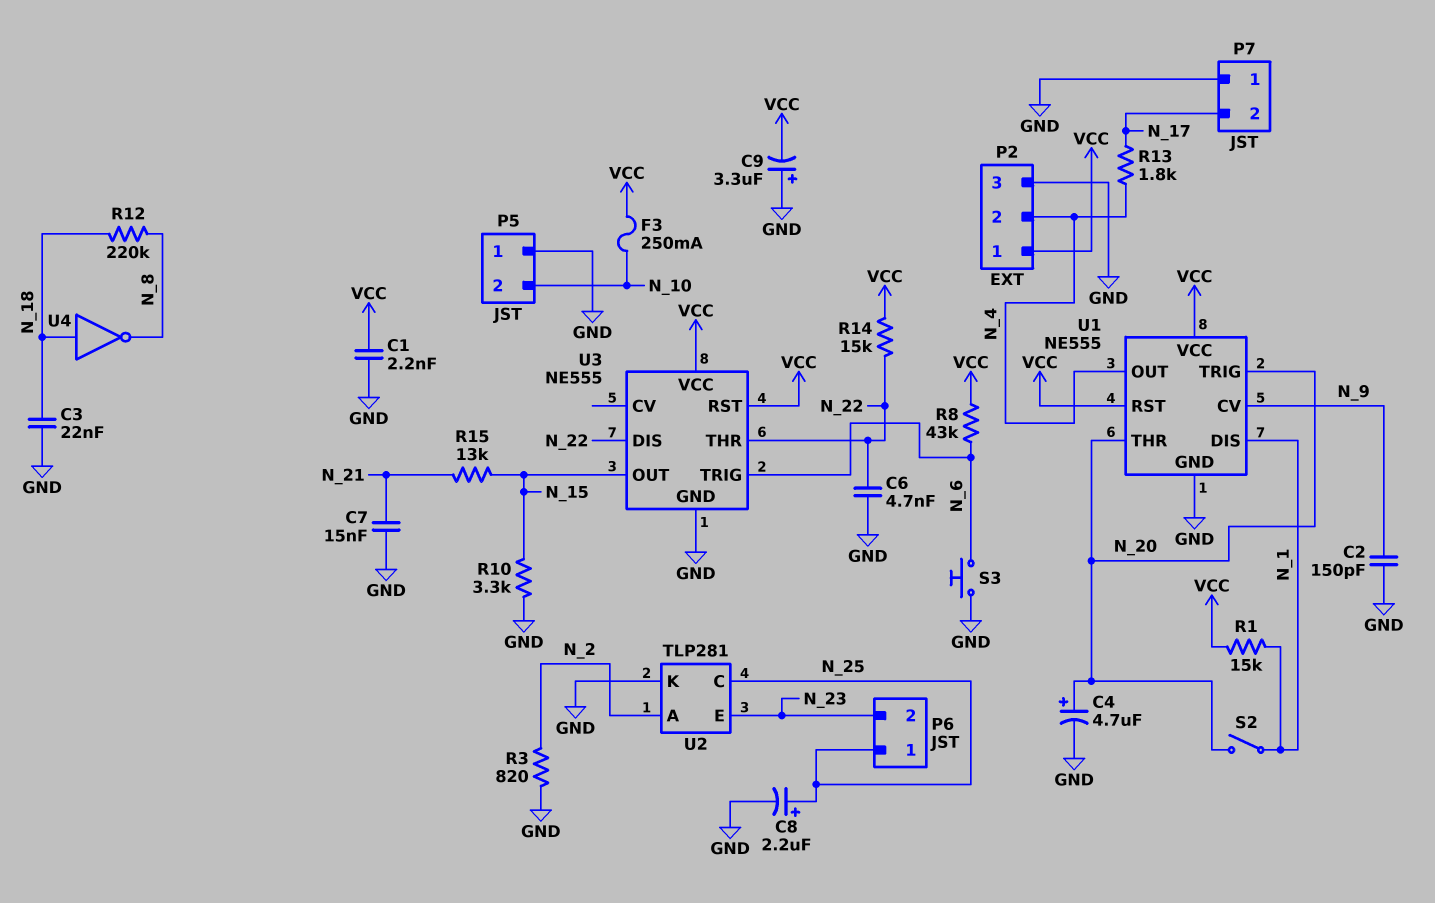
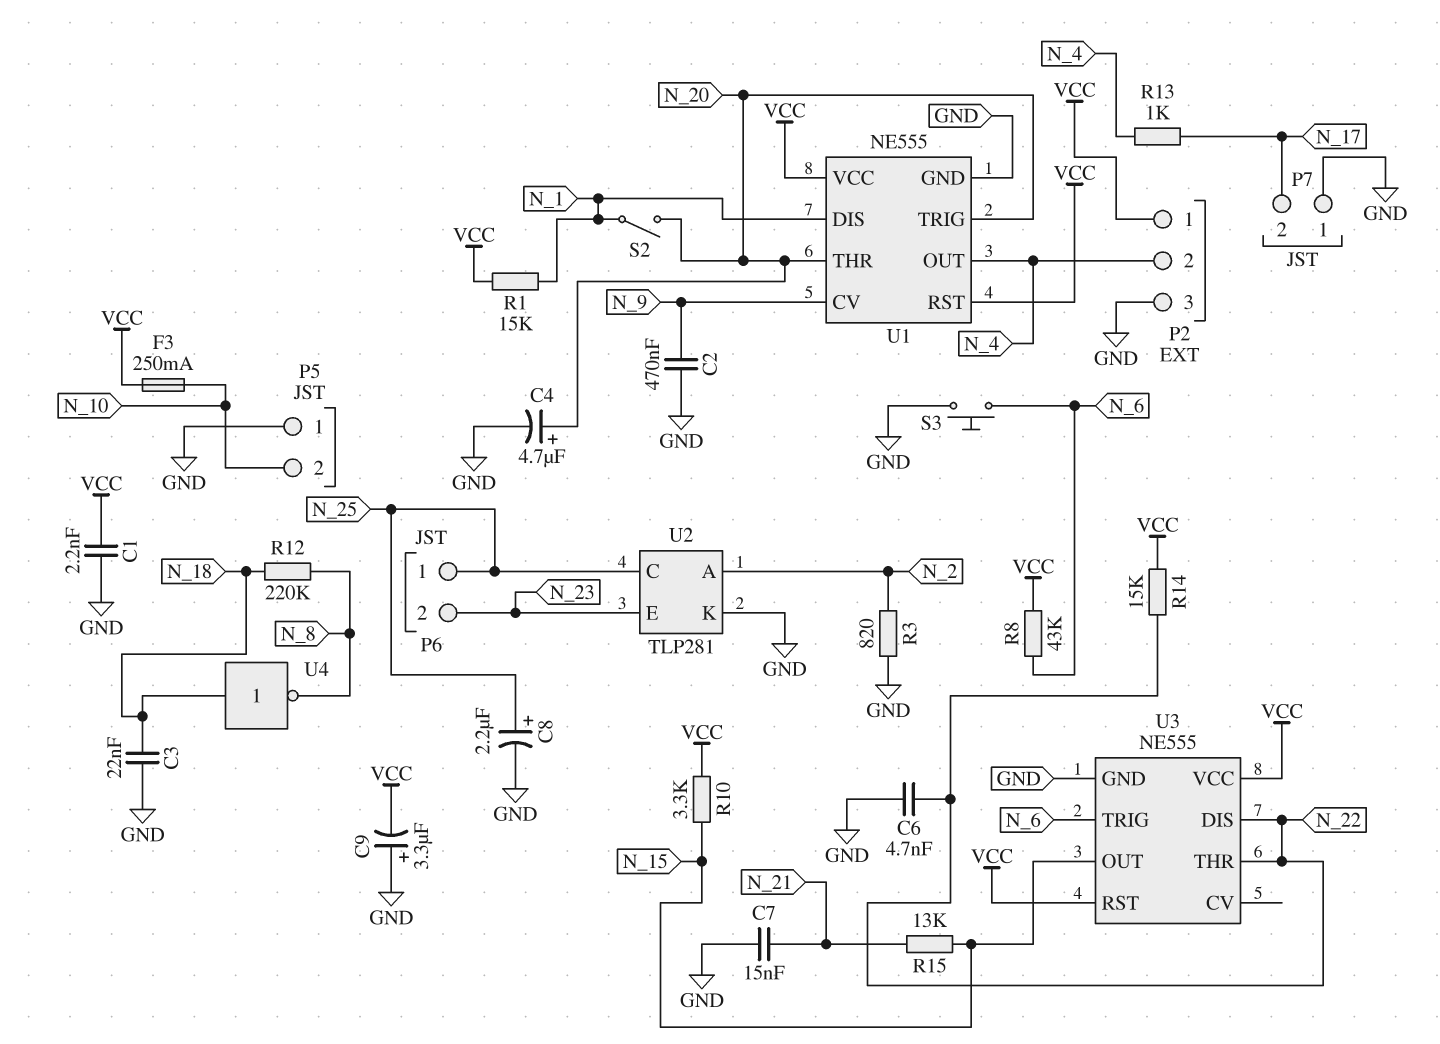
C2: 150pF (GND, N_9) -> 470nF (GND, N_9)
R10: 3.3k (GND, N_15) -> 3.3k (N_15, VCC)
R13: 1.8k (N_4, N_17) -> 1k (N_4, N_17)

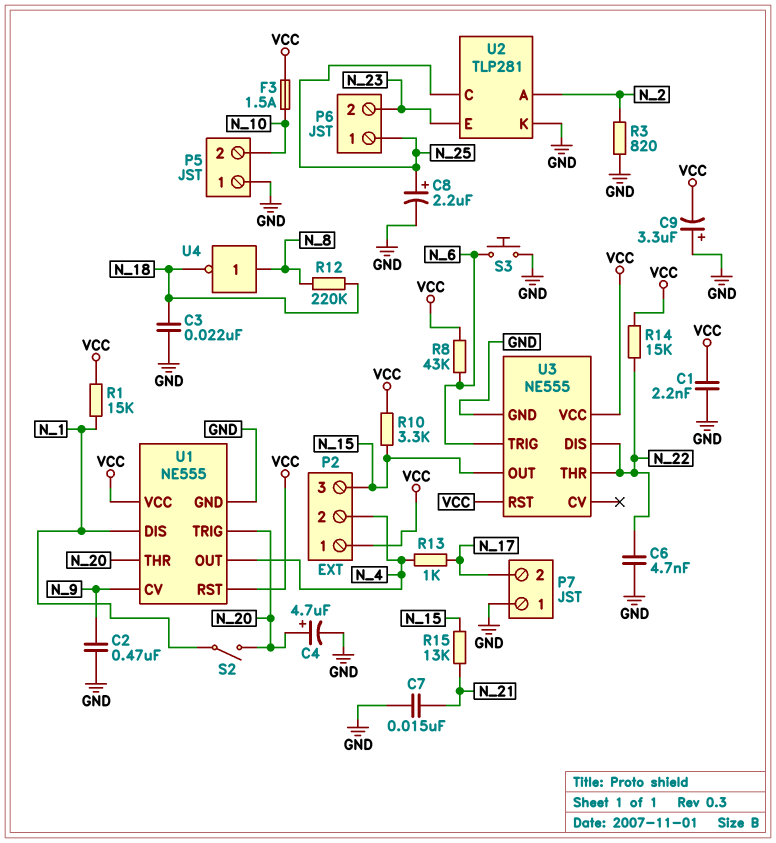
F3: 250mA (N_10, VCC) -> 1.5A (N_10, VCC)
P2 pin 3: GND -> N_15
U4: NOT (in N_18, out N_8) -> NOT (in N_8, out N_18)

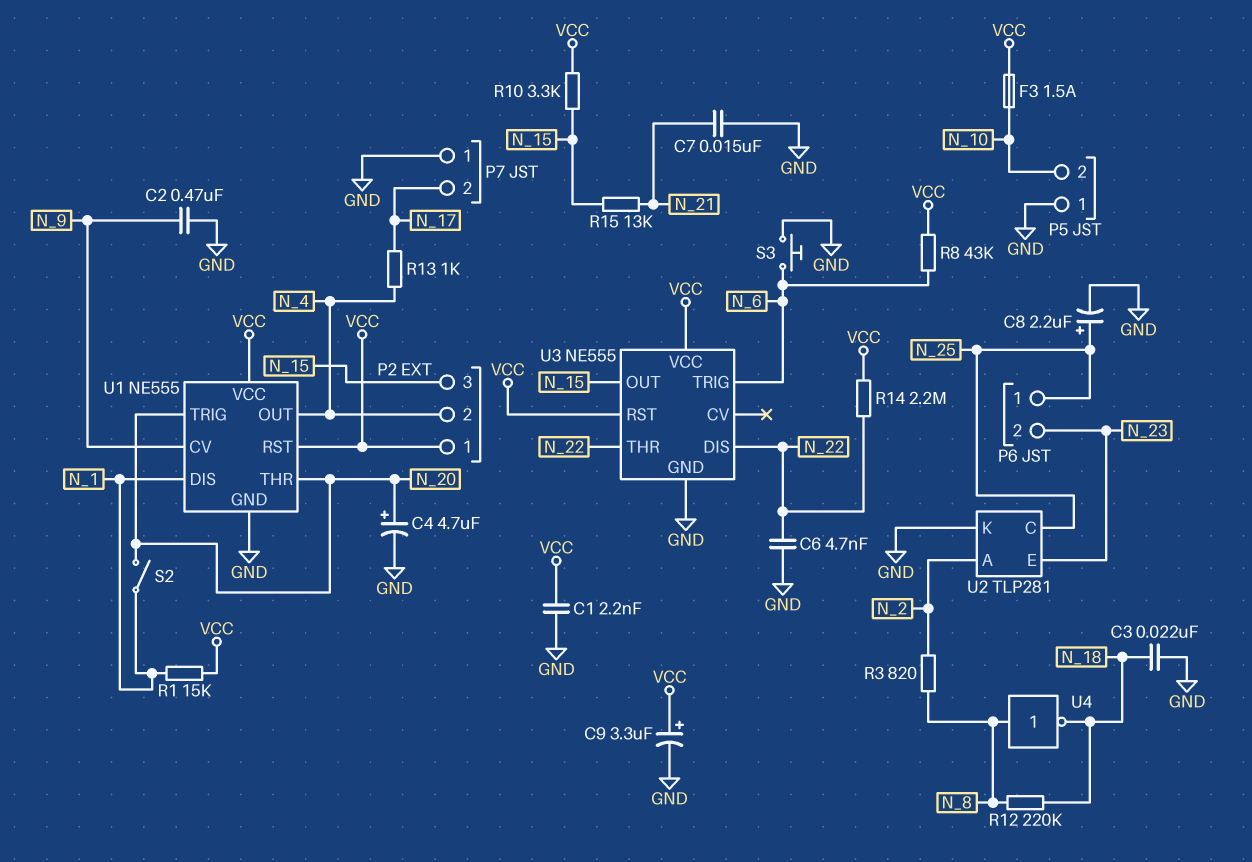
C9: 3.3uF (plus GND, minus VCC) -> 3.3uF (plus VCC, minus GND)
R3: 820 (GND, N_2) -> 820 (N_2, N_8)
R14: 15k (N_22, VCC) -> 2.2M (N_22, VCC)

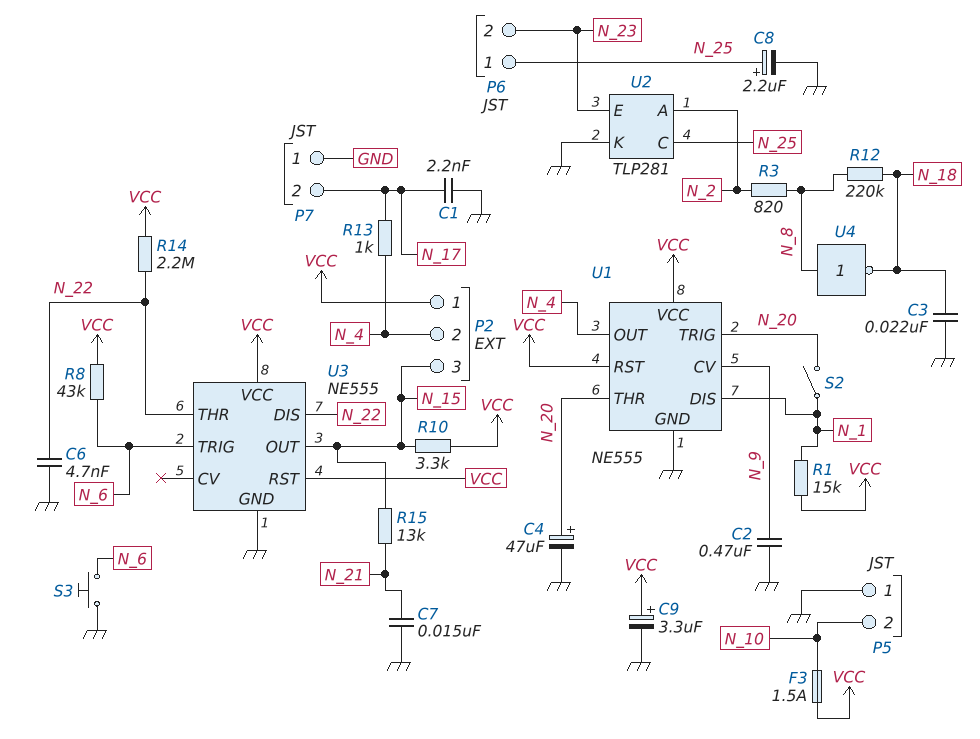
C1: 2.2nF (GND, VCC) -> 2.2nF (GND, N_17)
C4: 4.7uF (plus N_20, minus GND) -> 47uF (plus N_20, minus GND)

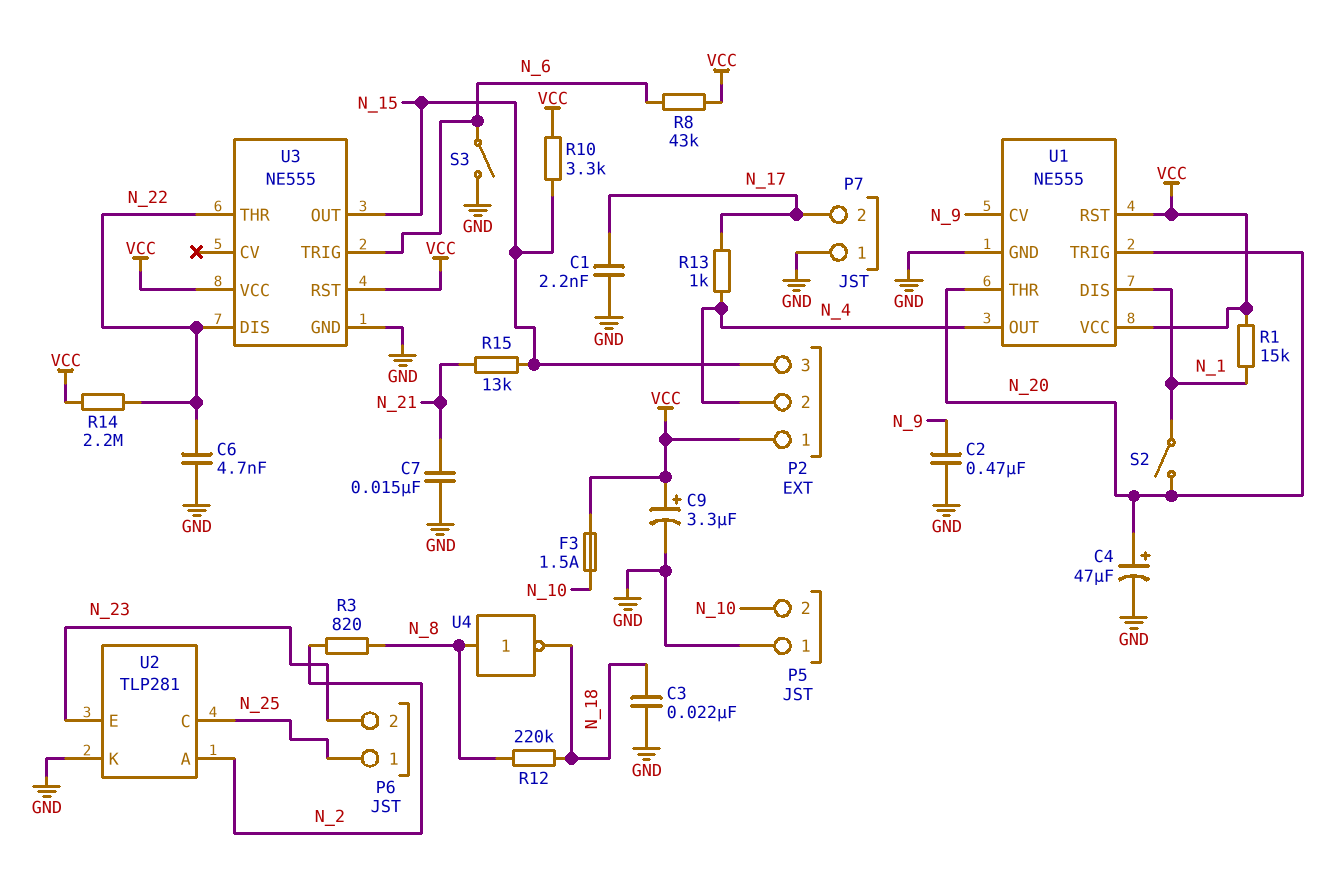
C8: 2.2uF (plus N_25, minus GND) -> none
S3: button (GND, N_6) -> switch (GND, N_6)

